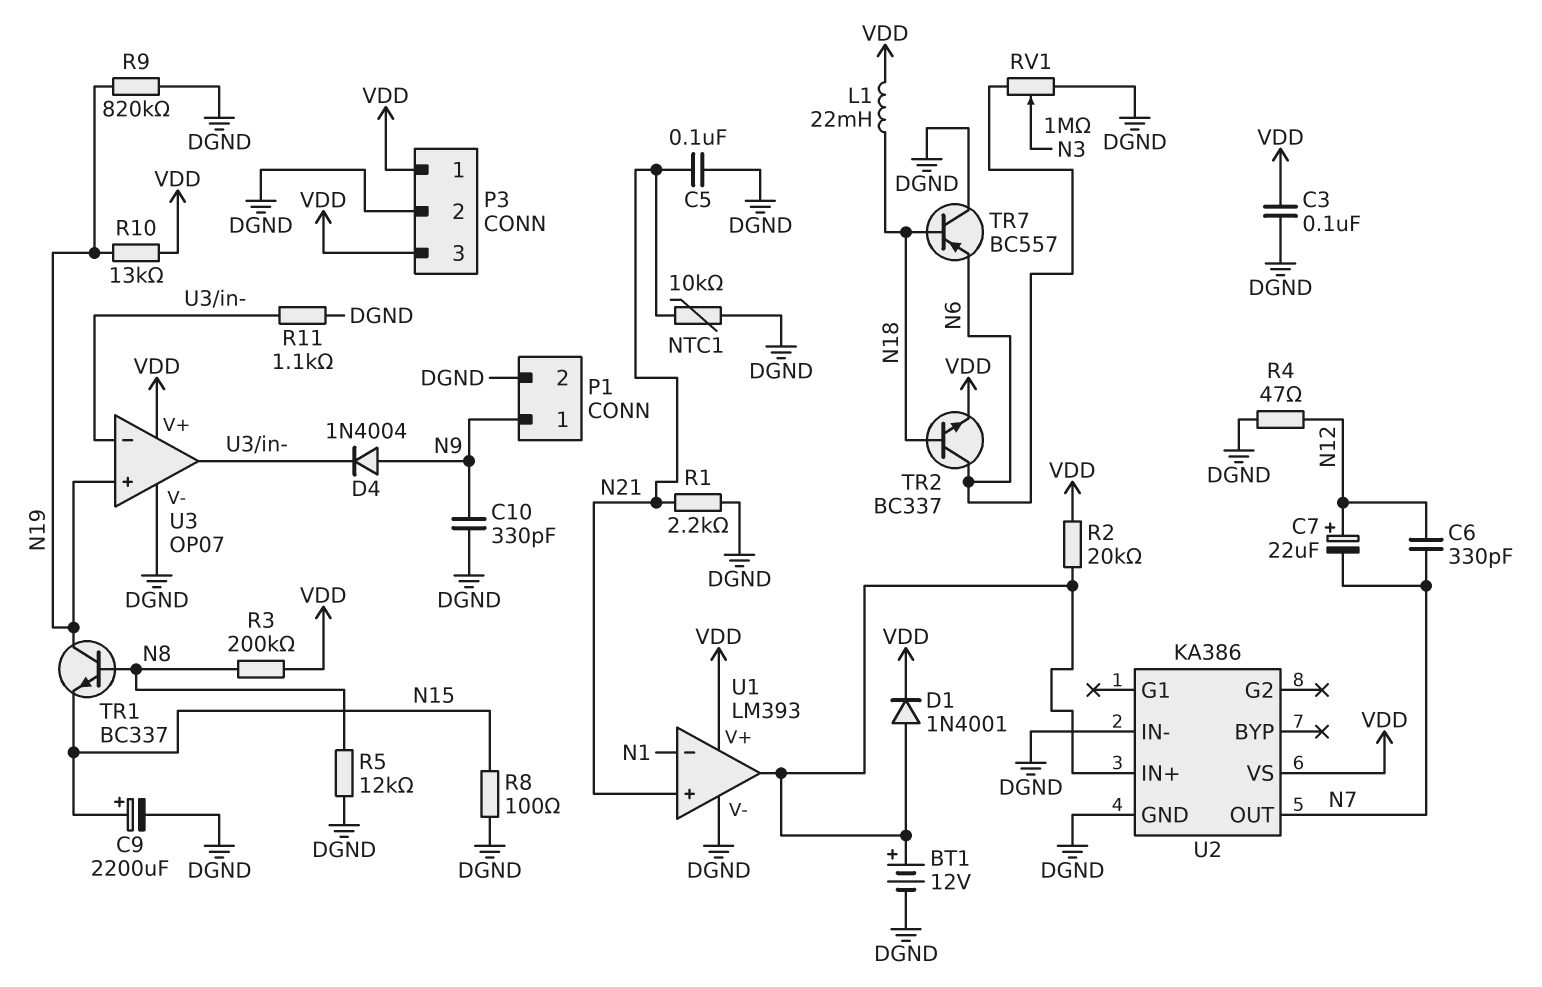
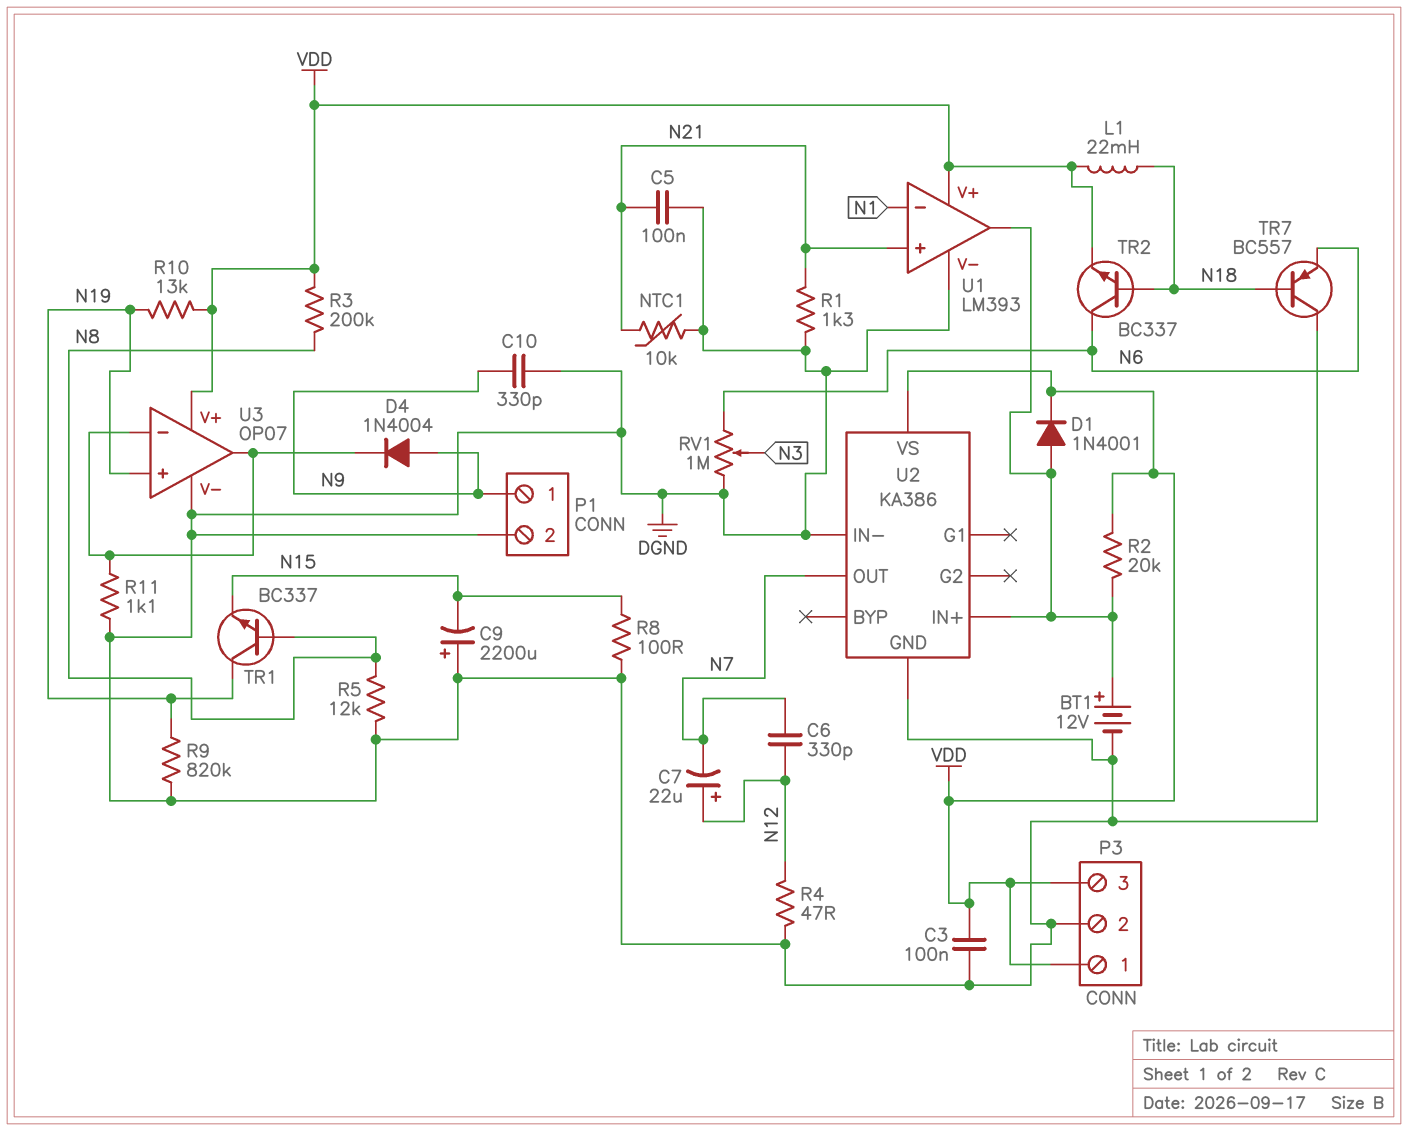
C9: 2200uF (plus N15, minus DGND) -> 2200uF (plus DGND, minus N15)
R1: 2.2k (DGND, N21) -> 1.3k (DGND, N21)

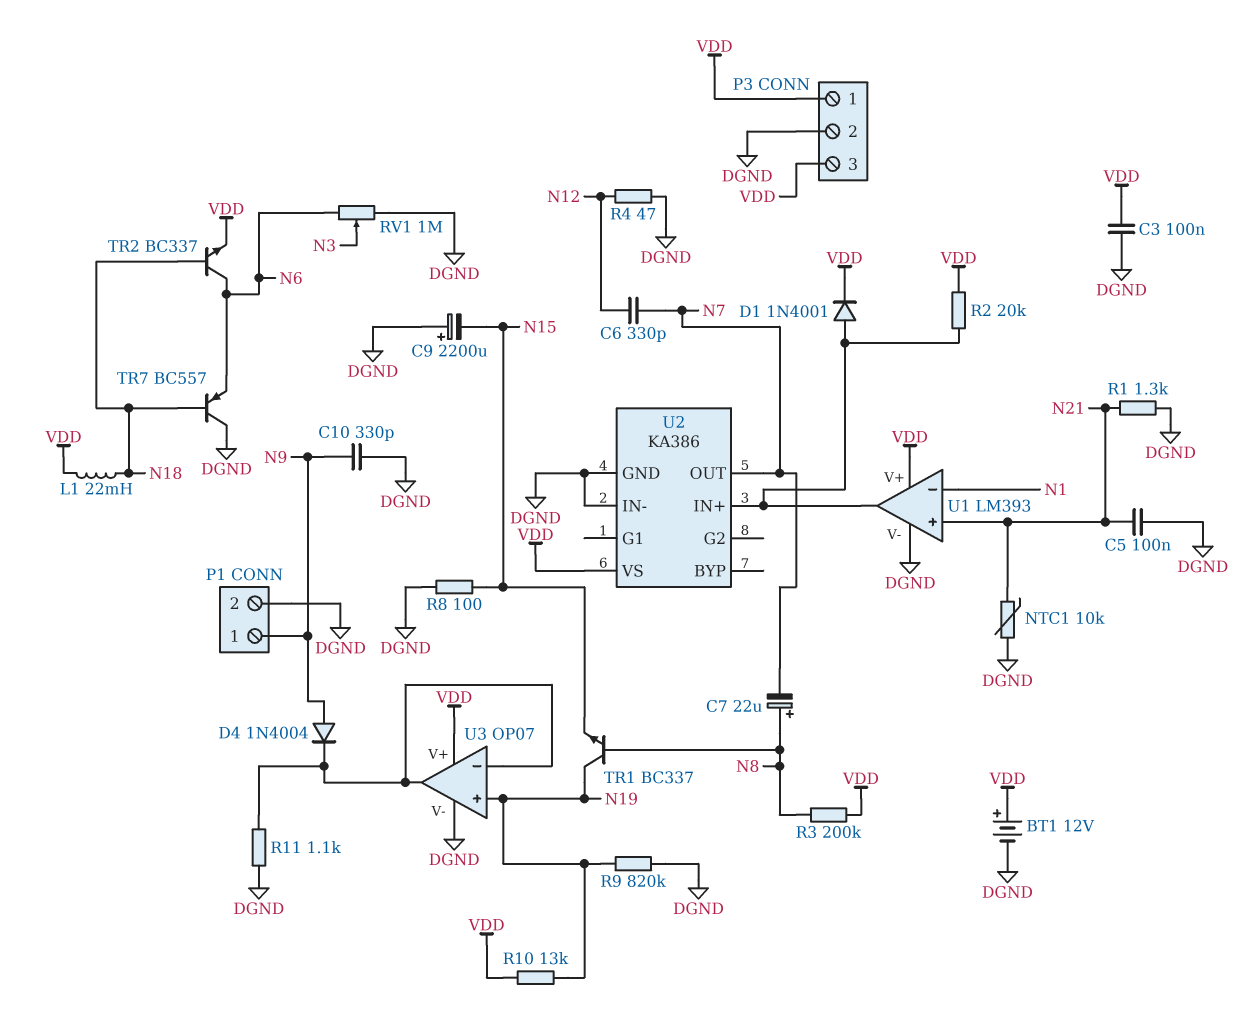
BT1: 12V (plus U1/out, minus DGND) -> 12V (plus VDD, minus DGND)
C7: 22uF (plus N12, minus N7) -> 22uF (plus N8, minus N7)
R5: 12k (DGND, N8) -> none

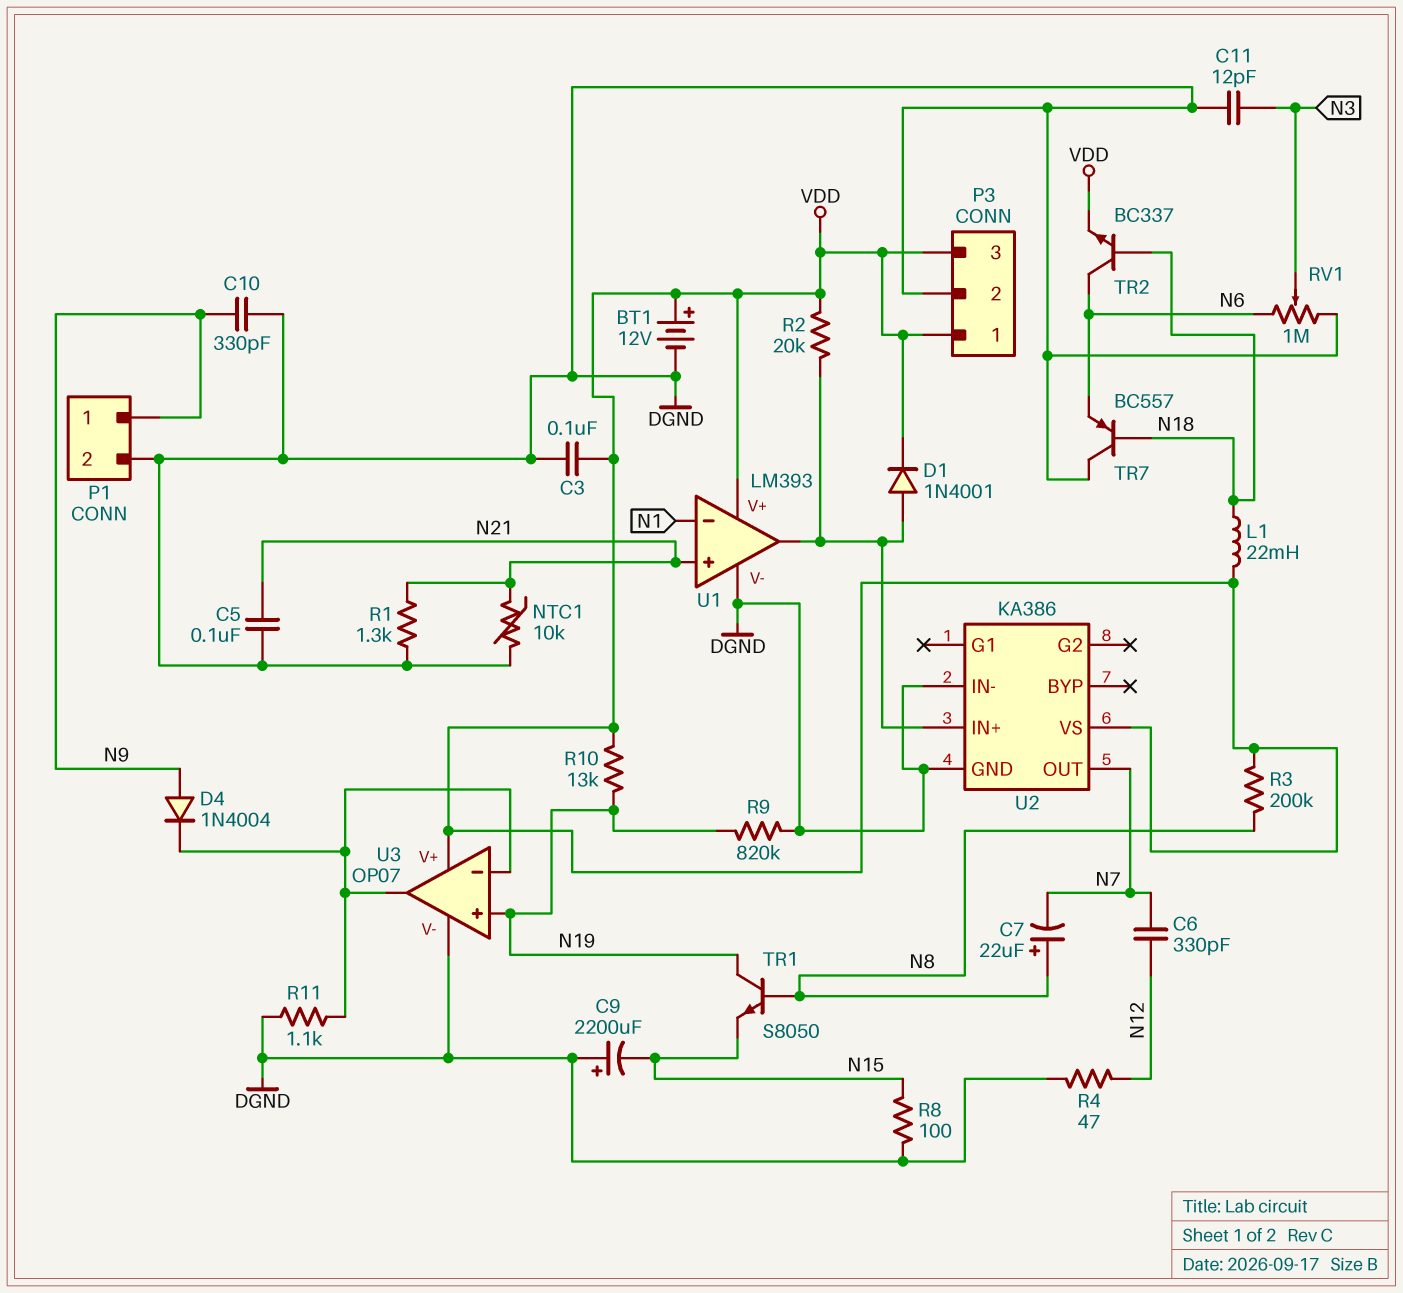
C11: none -> 12pF (DGND, N3)
TR1: NPN BC337 (B N8, C N19, E N15) -> NPN S8050 (B N8, C N19, E N15)

